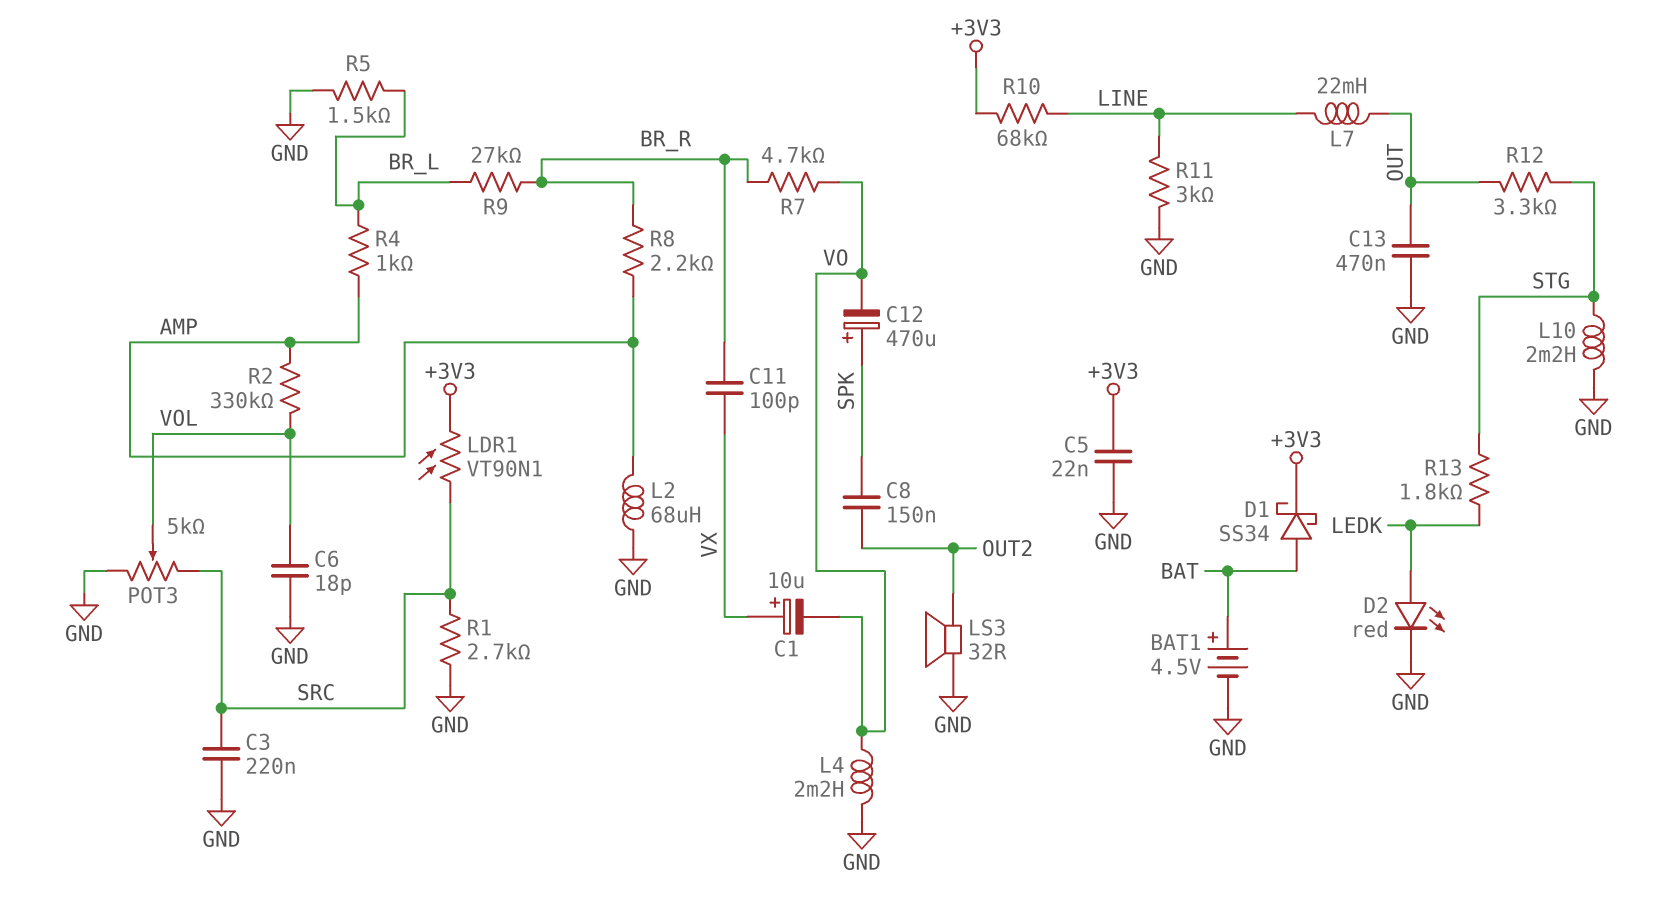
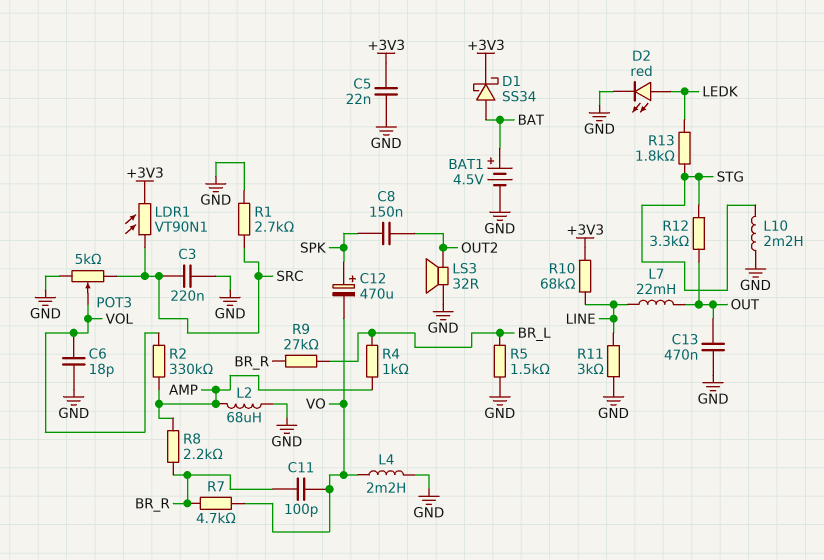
C1: 10uF (plus VX, minus VO) -> none
C11: 100pF (BR_R, VX) -> 100pF (BR_R, VO)

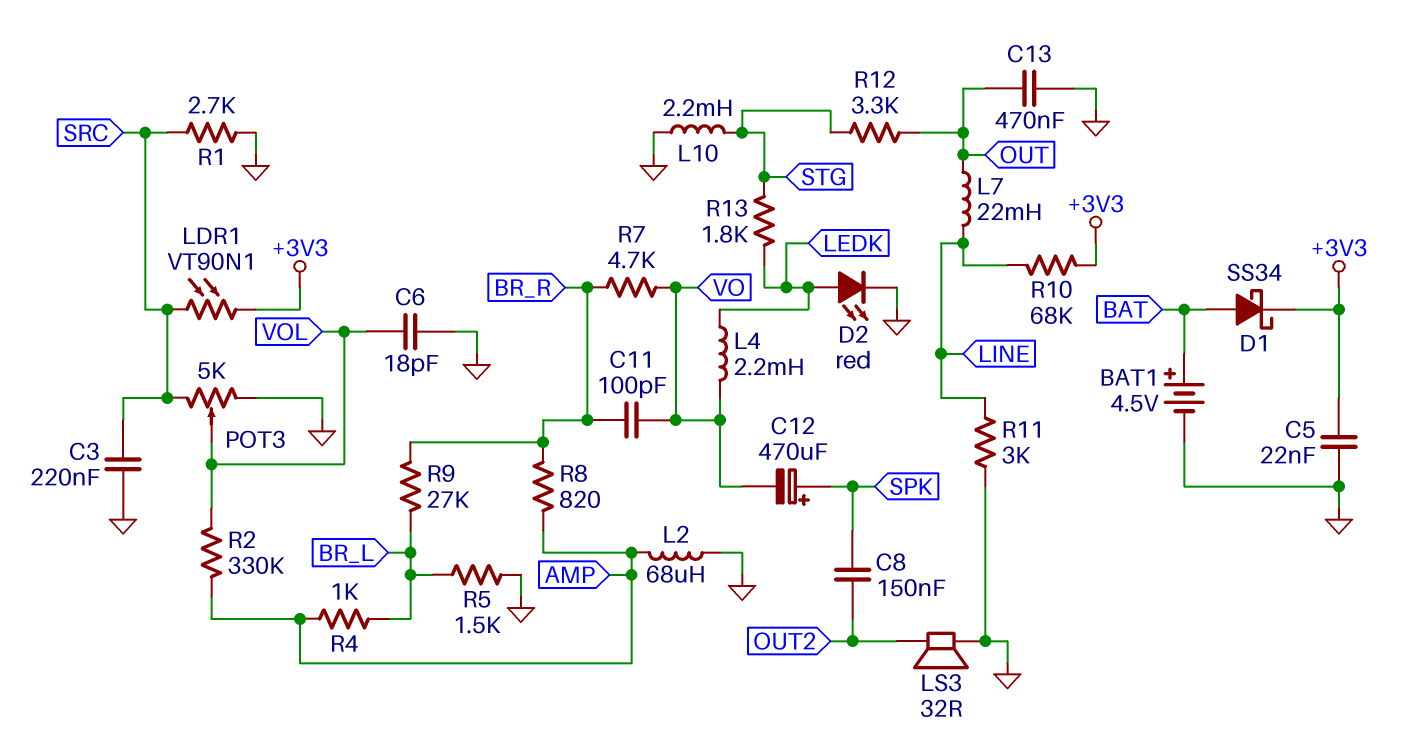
L4: 2.2mH (GND, VO) -> 2.2mH (LEDK, VO)
R8: 2.2k (AMP, BR_R) -> 820 (AMP, BR_R)

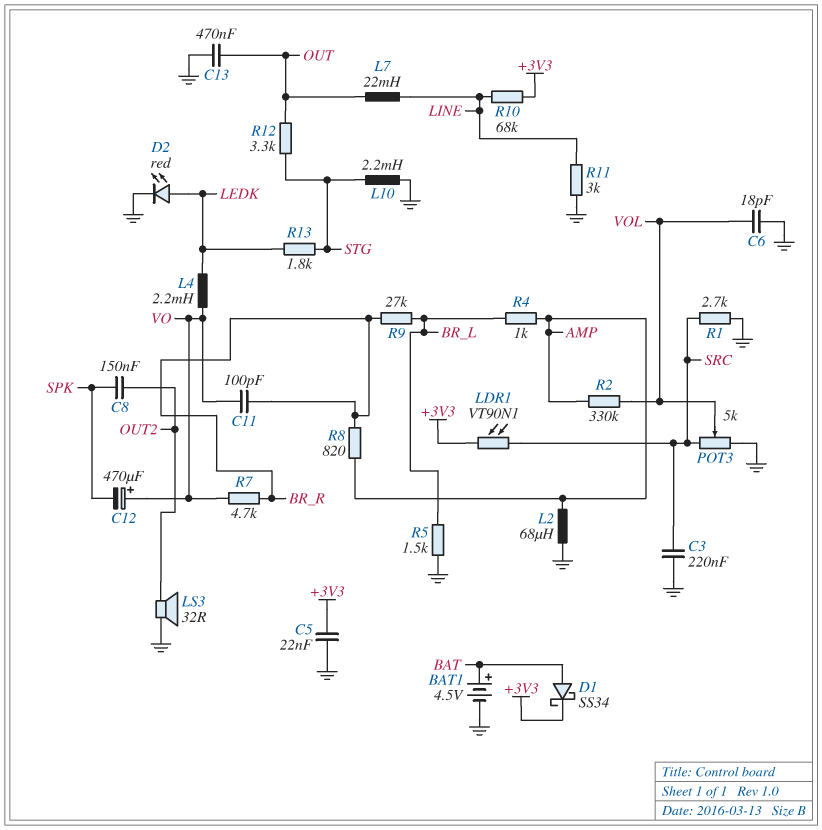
C12: 470uF (plus SPK, minus VO) -> 470uF (plus VO, minus SPK)

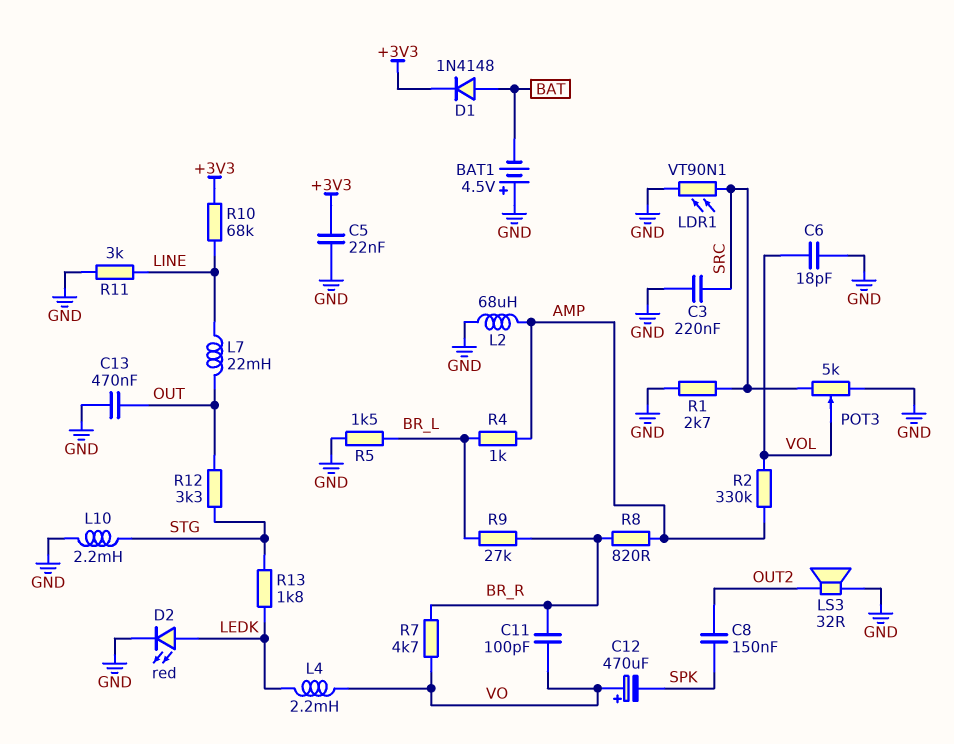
BAT1: 4.5V (plus BAT, minus GND) -> 4.5V (plus GND, minus BAT)
D1: schottky SS34 (A BAT, K +3V3) -> diode 1N4148 (A BAT, K +3V3)
LDR1: VT90N1 (+3V3, SRC) -> VT90N1 (GND, SRC)

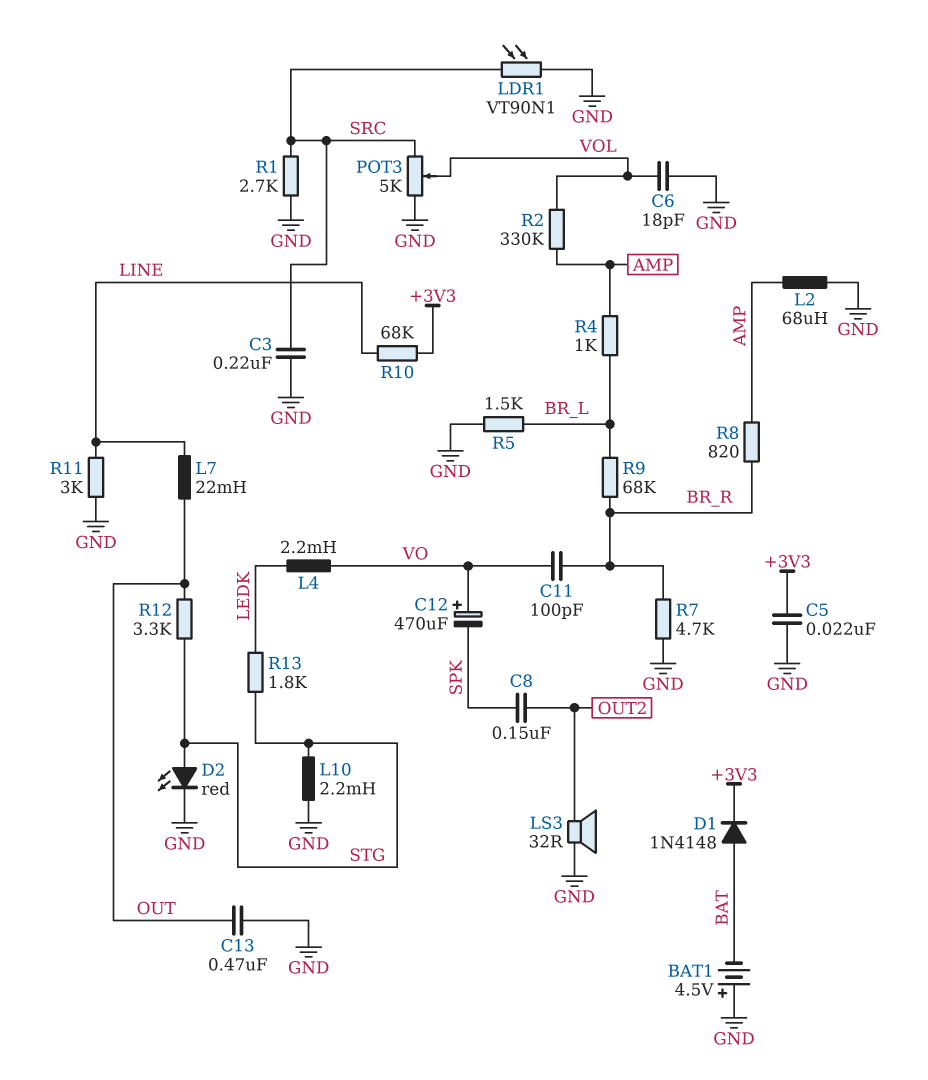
D2: LED red (A LEDK, K GND) -> LED red (A STG, K GND)
R7: 4.7k (BR_R, VO) -> 4.7k (BR_R, GND)
R9: 27k (BR_L, BR_R) -> 68k (BR_L, BR_R)

